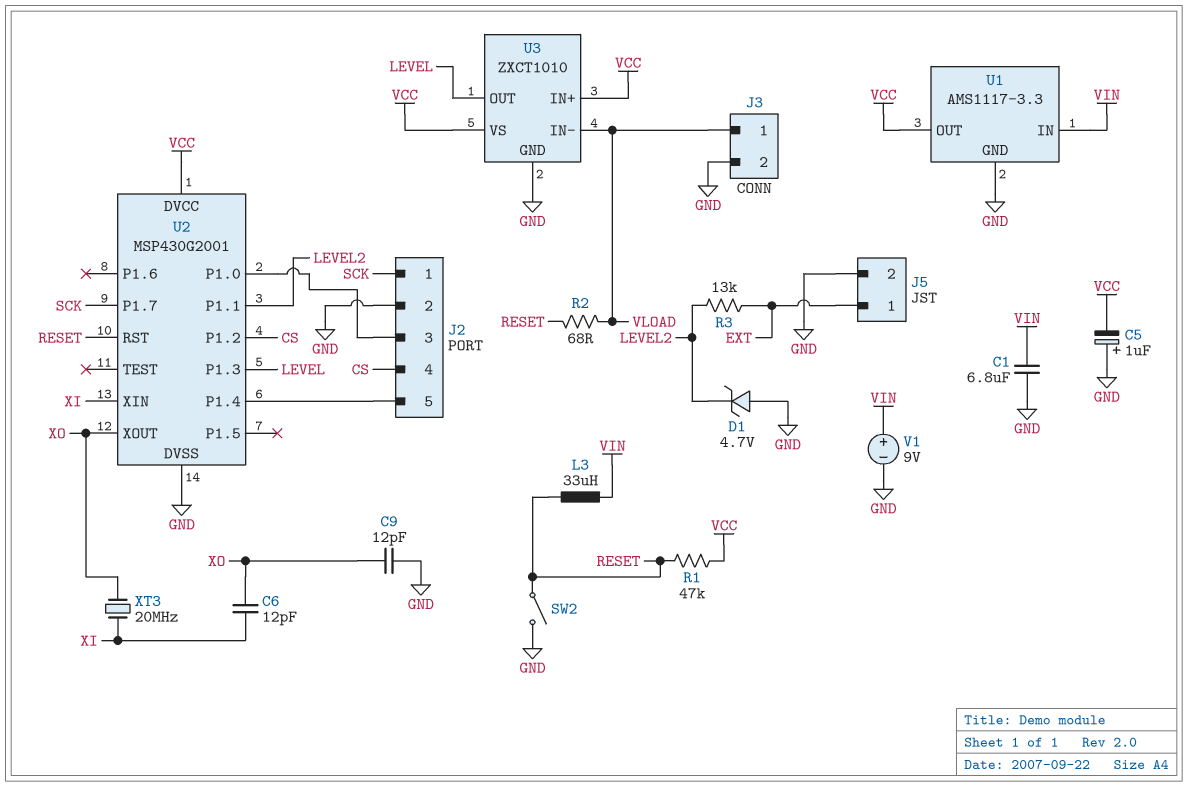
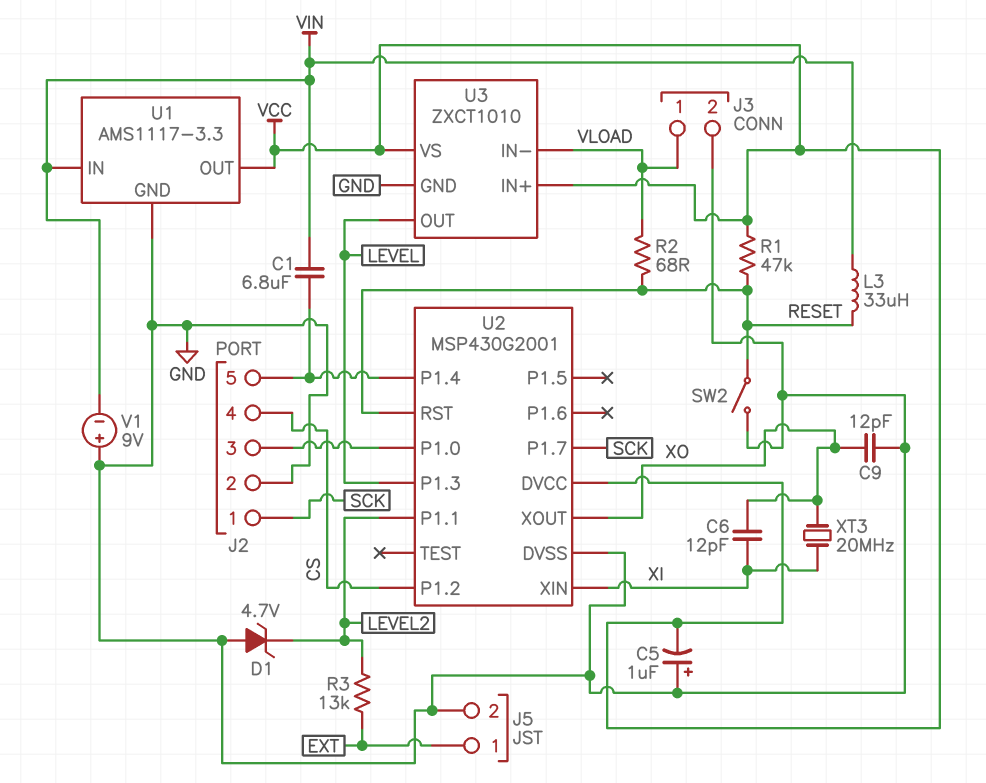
C1: 6.8uF (GND, VIN) -> 6.8uF (J2/5, VIN)
V1: 9V (plus VIN, minus GND) -> 9V (plus GND, minus VIN)

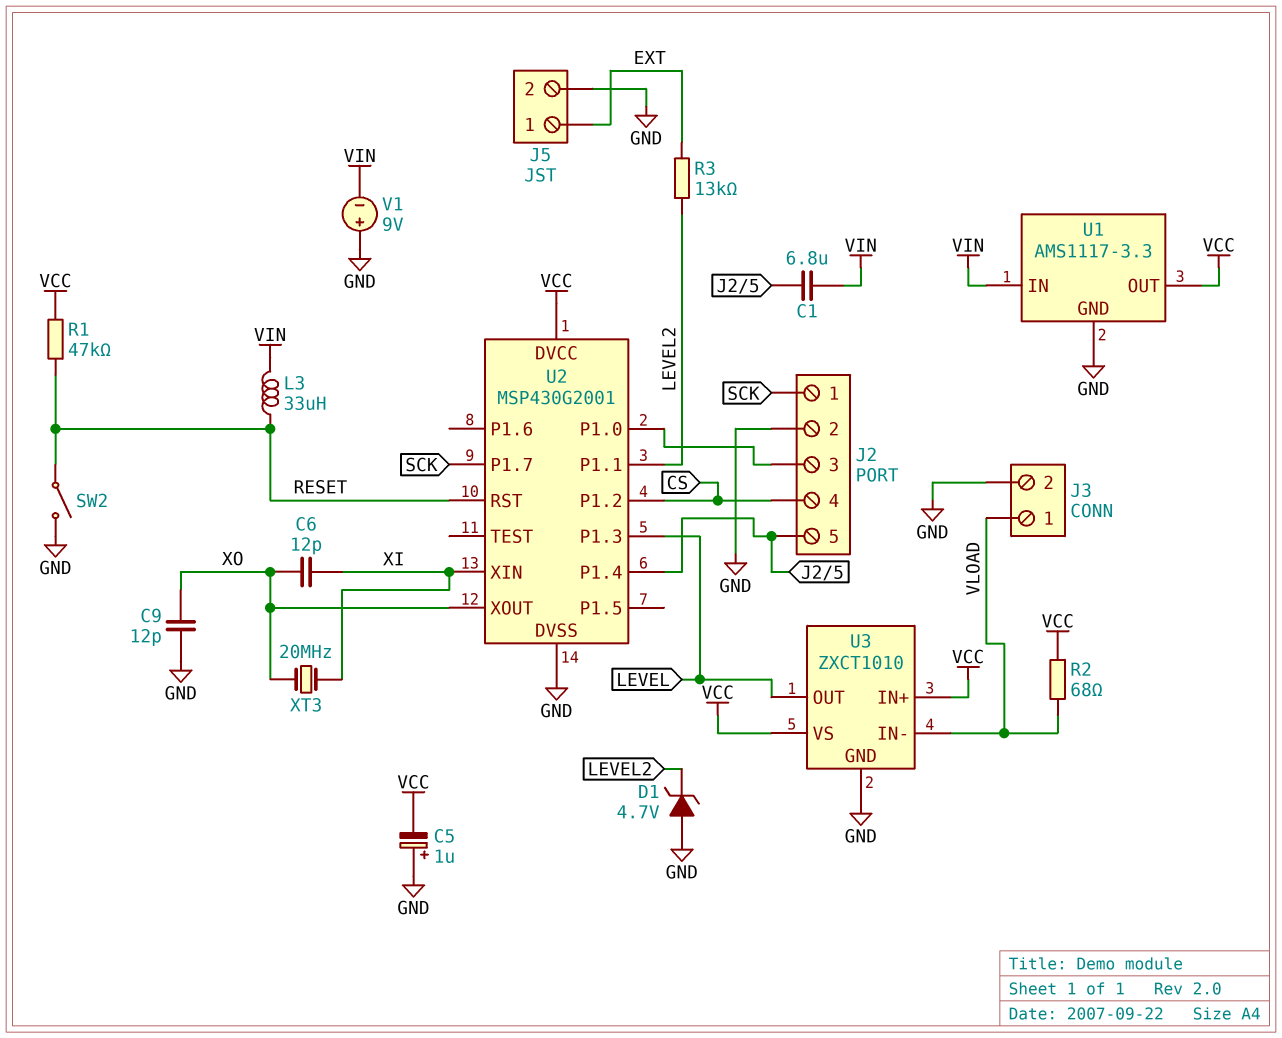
R2: 68 (RESET, VLOAD) -> 68 (VCC, VLOAD)

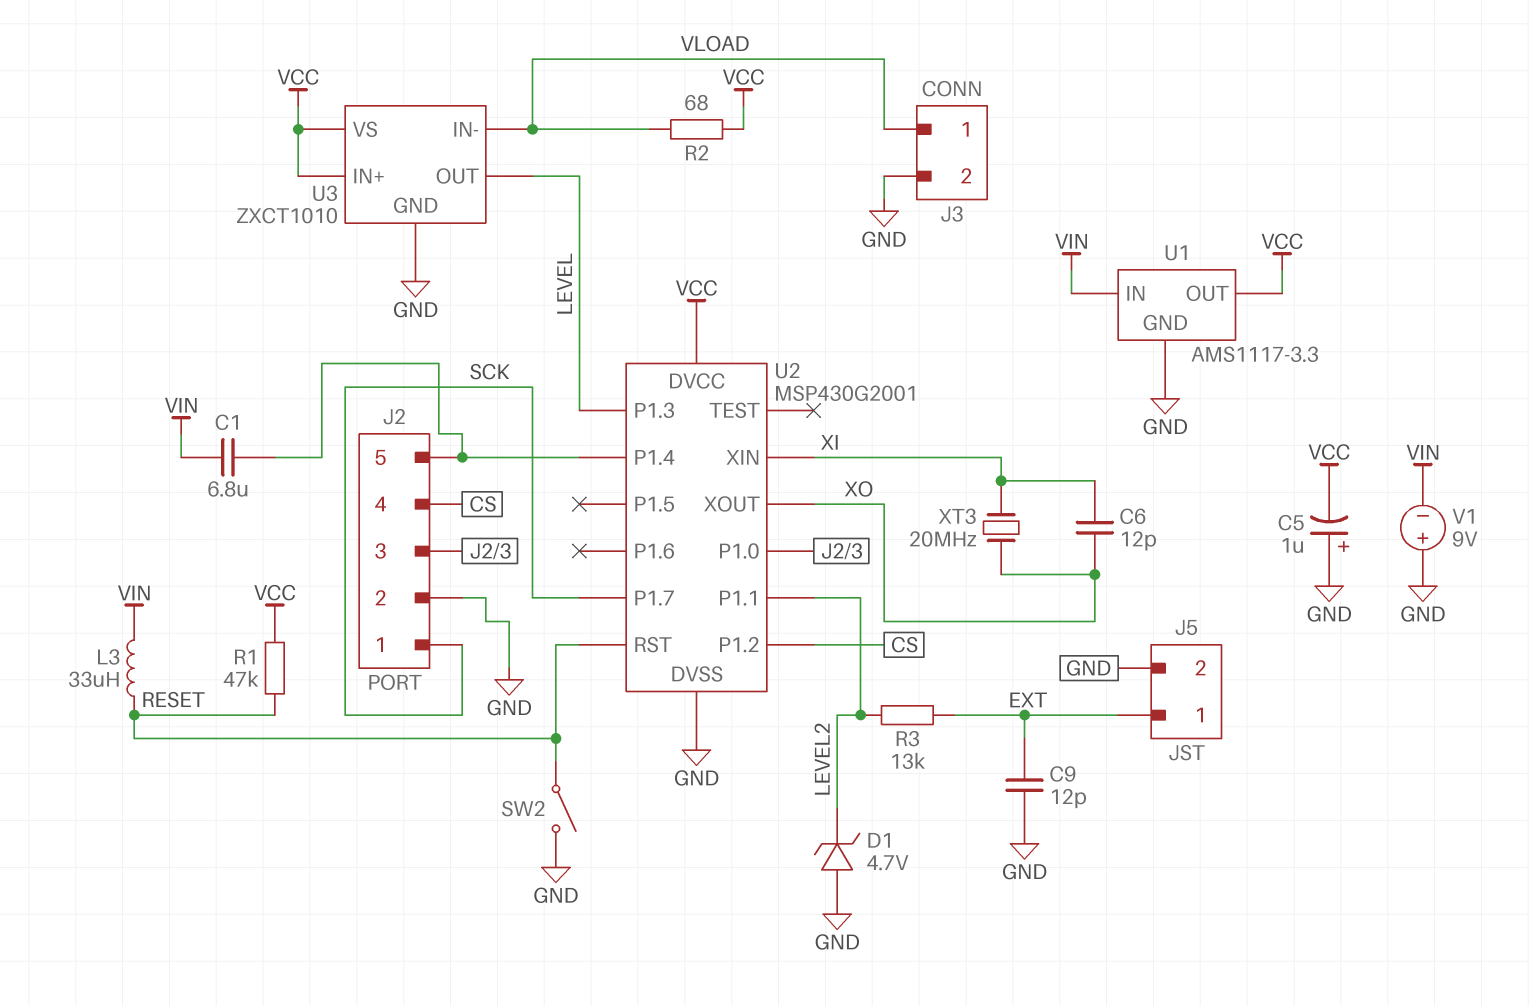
C9: 12pF (GND, XO) -> 12pF (EXT, GND)

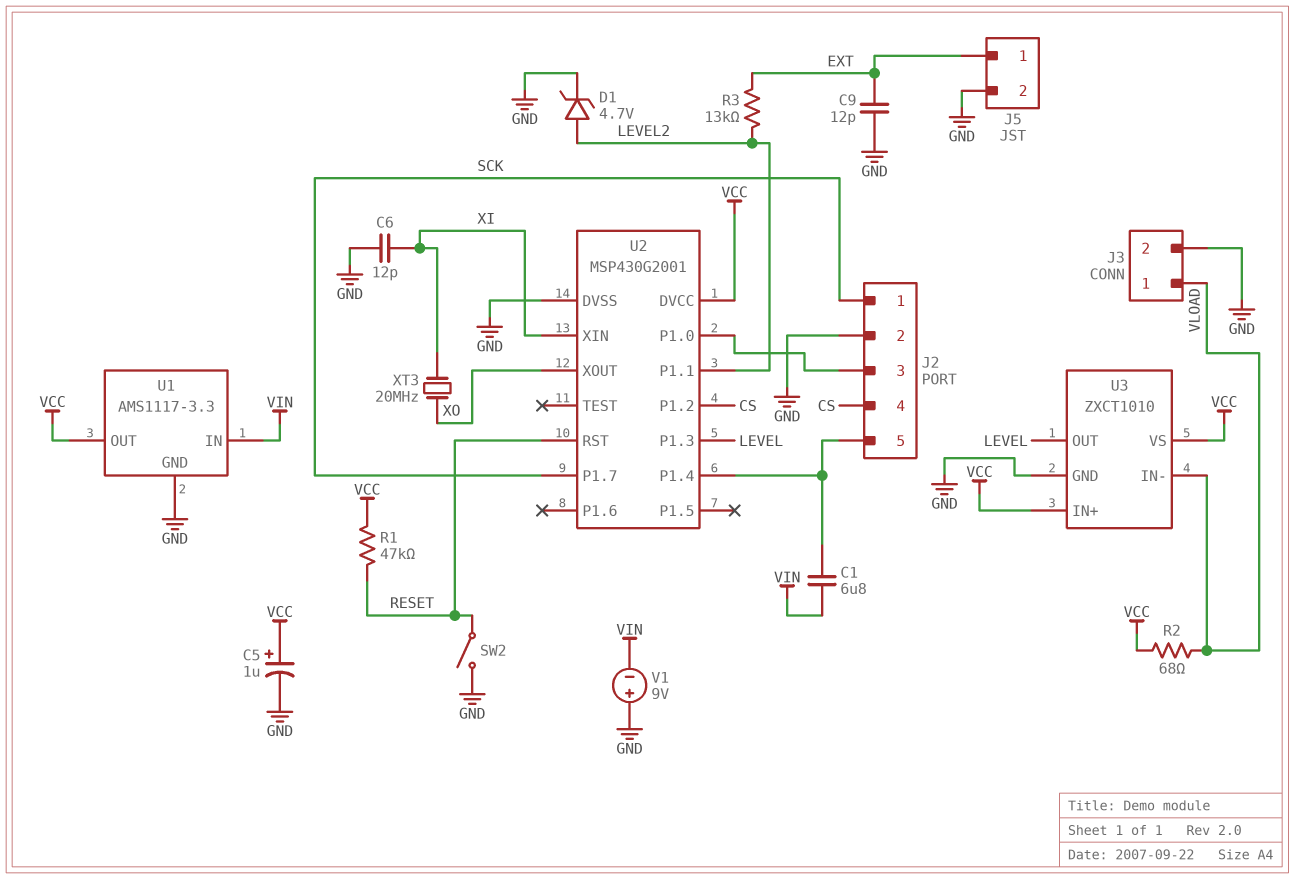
C5: 1uF (plus GND, minus VCC) -> 1uF (plus VCC, minus GND)
C6: 12pF (XI, XO) -> 12pF (GND, XI)
D1: zener 4.7V (A GND, K LEVEL2) -> zener 4.7V (A LEVEL2, K GND)
L3: 33uH (RESET, VIN) -> none

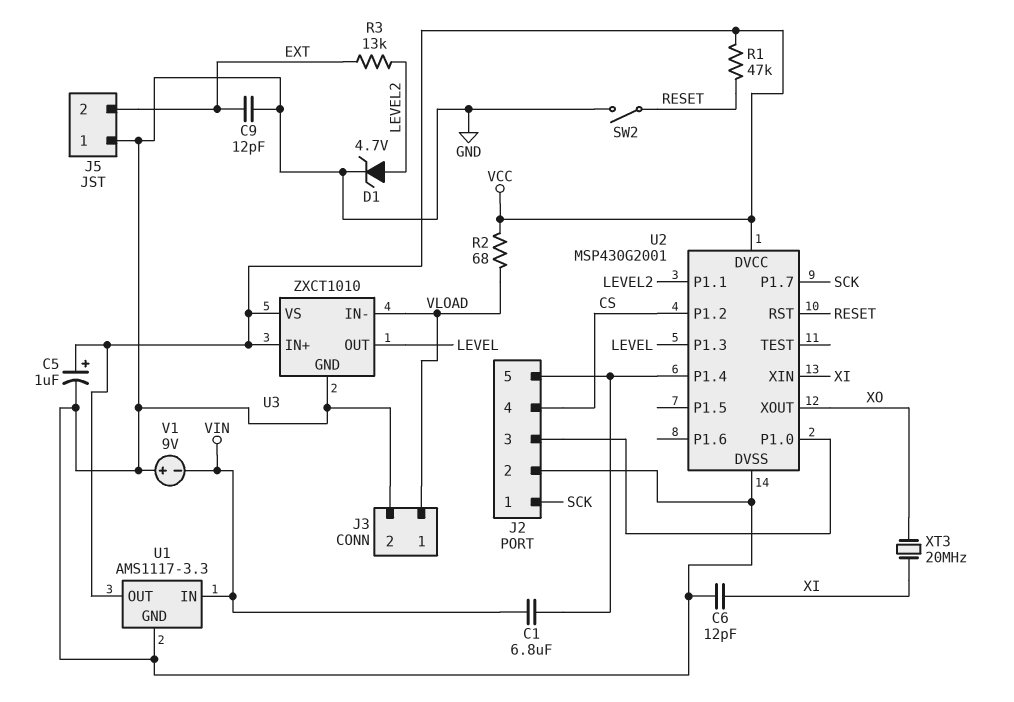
J5 pin 1: EXT -> GND
J5 pin 2: GND -> EXT

